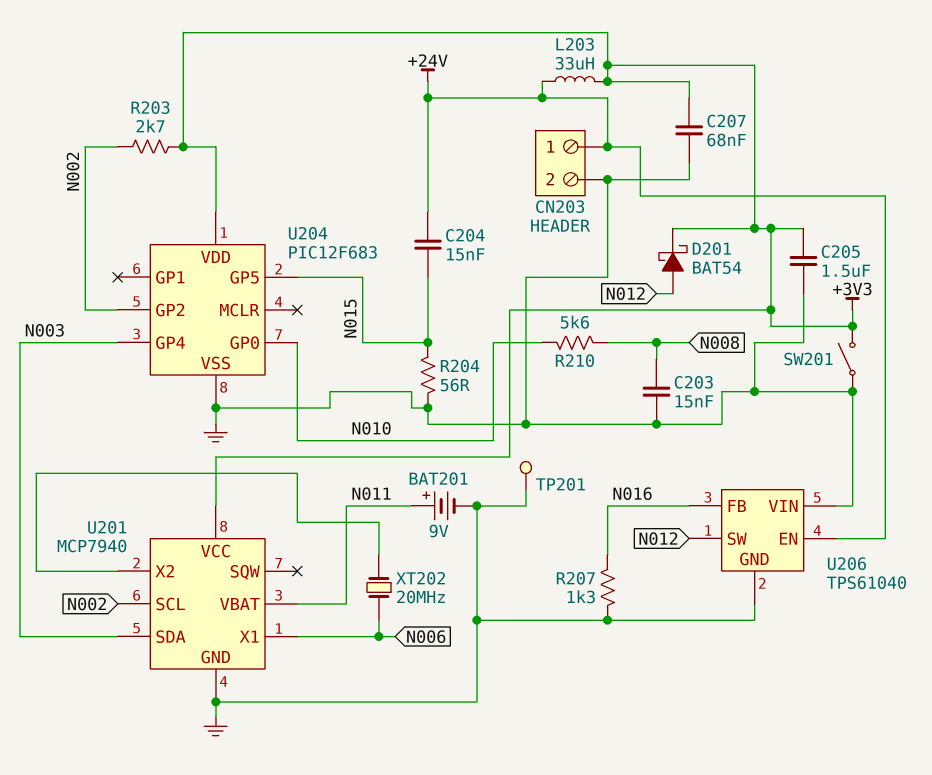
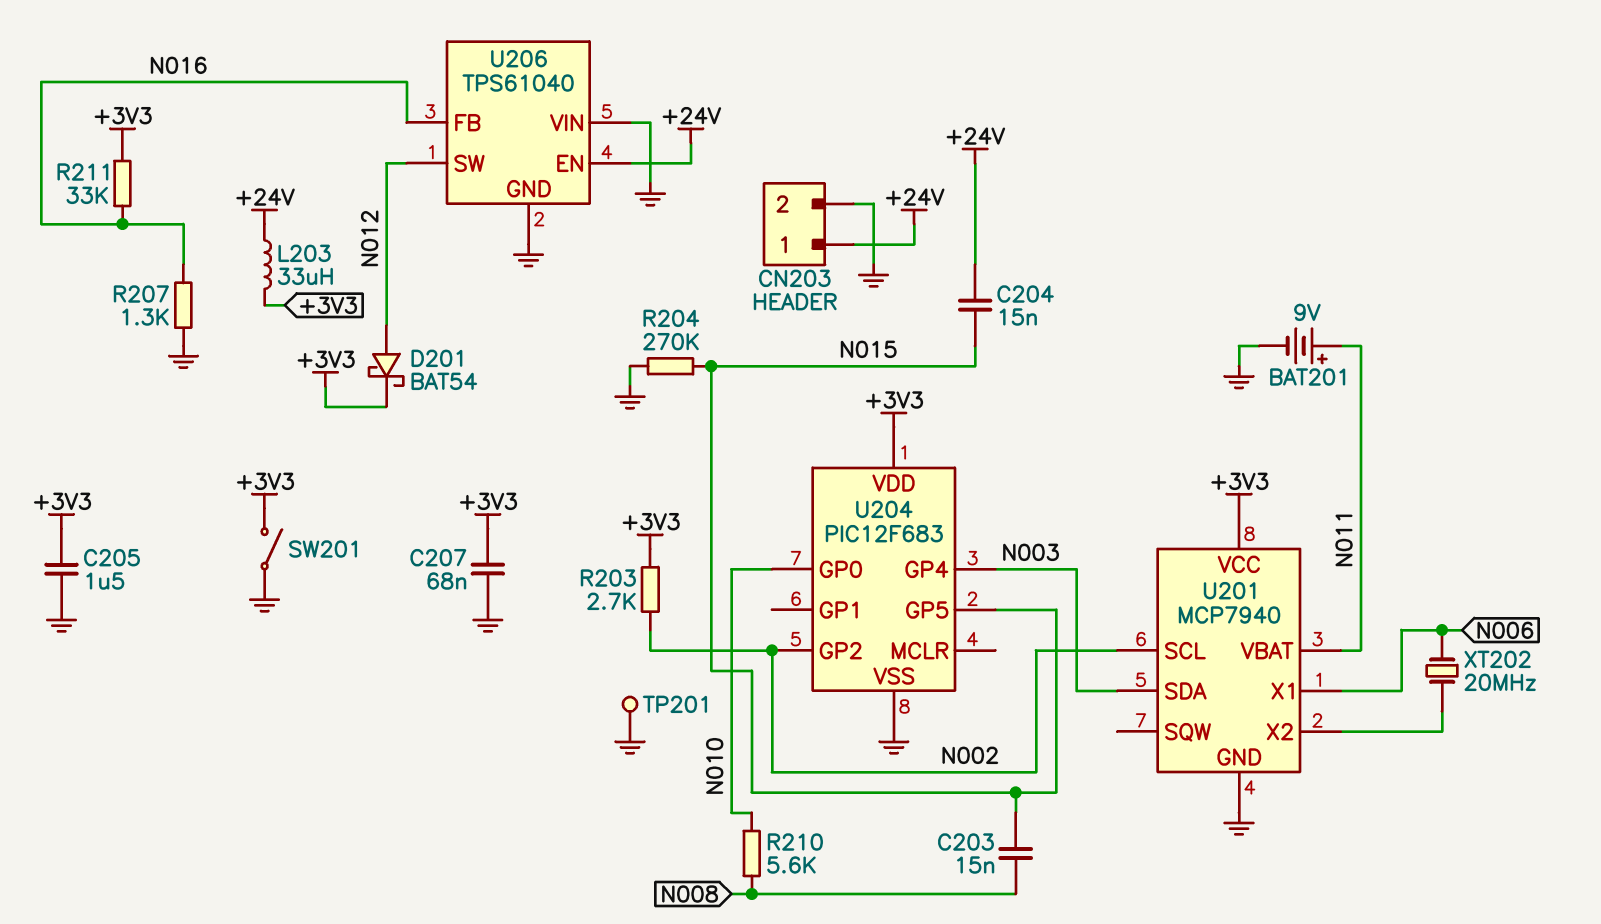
C203: 15nF (GND, N008) -> 15nF (N008, N015)
R204: 56 (GND, N015) -> 270k (GND, N015)
R211: none -> 33k (+3V3, N016)

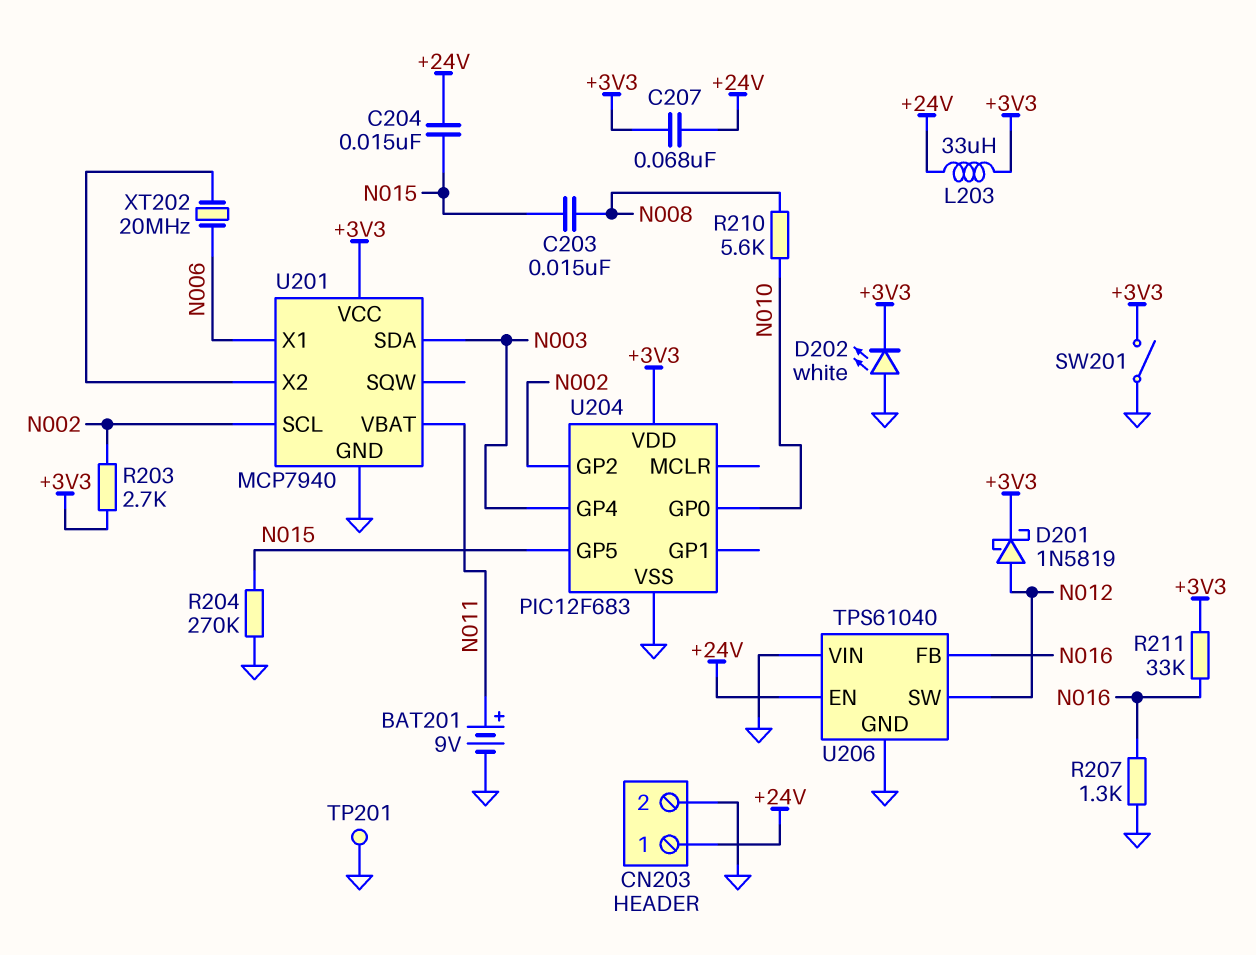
C205: 1.5uF (+3V3, GND) -> none
C207: 68nF (+3V3, GND) -> 68nF (+3V3, +24V)
D201: schottky BAT54 (A N012, K +3V3) -> schottky 1N5819 (A N012, K +3V3)
D202: none -> LED white (A GND, K +3V3)

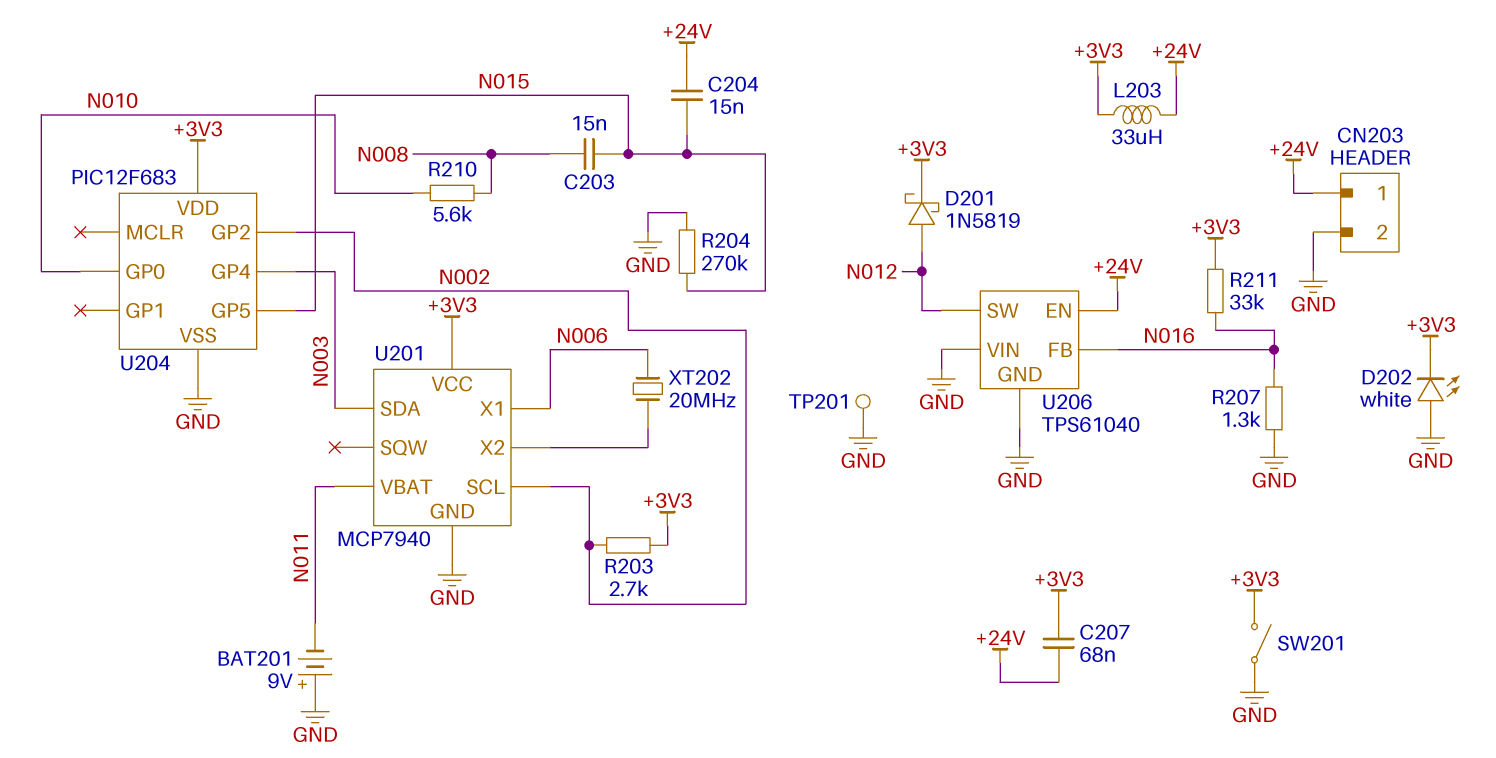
BAT201: 9V (plus N011, minus GND) -> 9V (plus GND, minus N011)

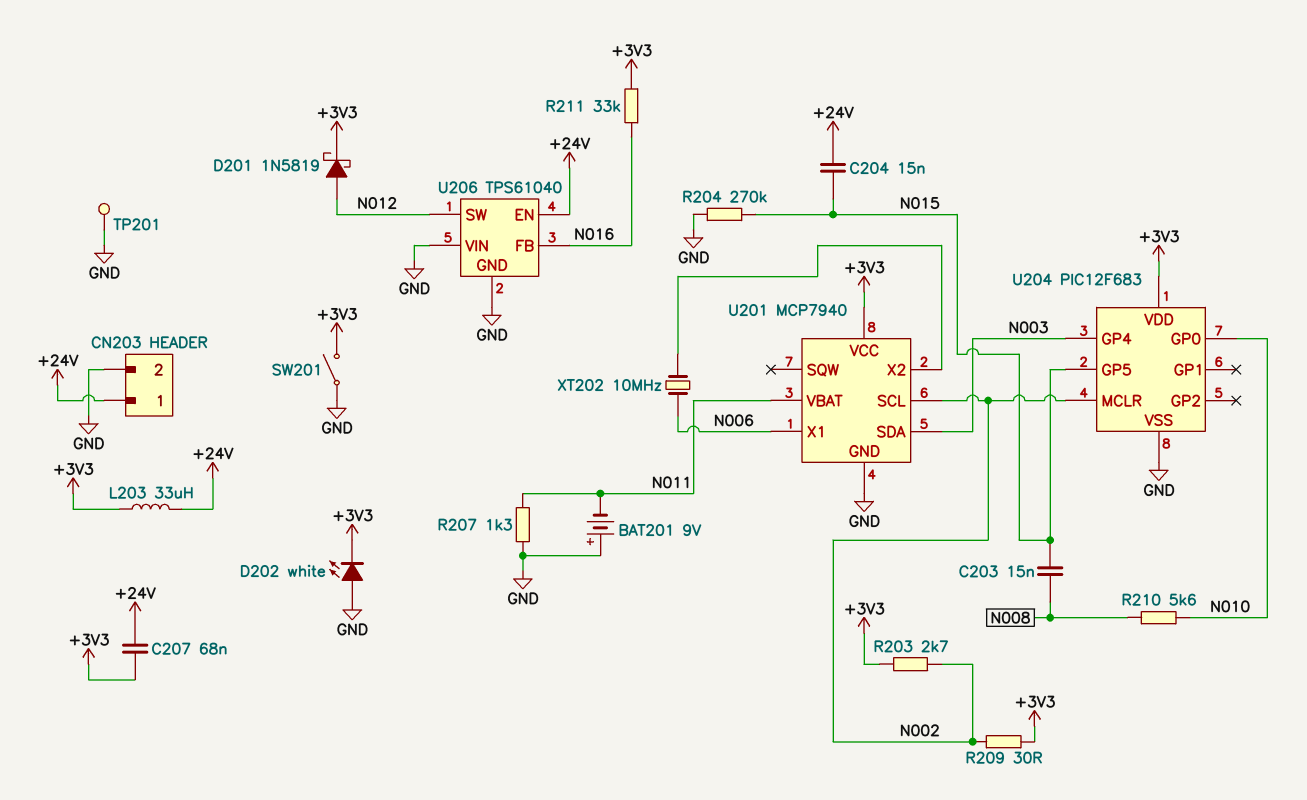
R207: 1.3k (GND, N016) -> 1.3k (GND, N011)
R209: none -> 30 (+3V3, N002)
U204 pin GP2: N002 -> none
U204 pin MCLR: none -> N002
XT202: 20MHz (N006, U201/X2) -> 10MHz (N006, U201/X2)

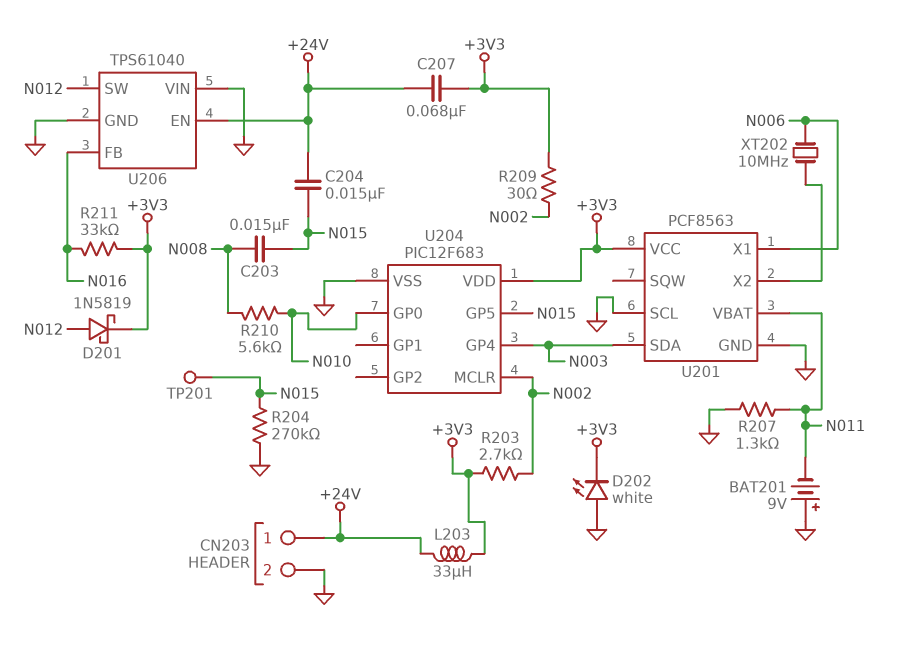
SW201: switch (+3V3, GND) -> none
TP201: test point (GND) -> test point (N015)
U201: MCP7940 -> PCF8563
U201 pin SCL: N002 -> GND

